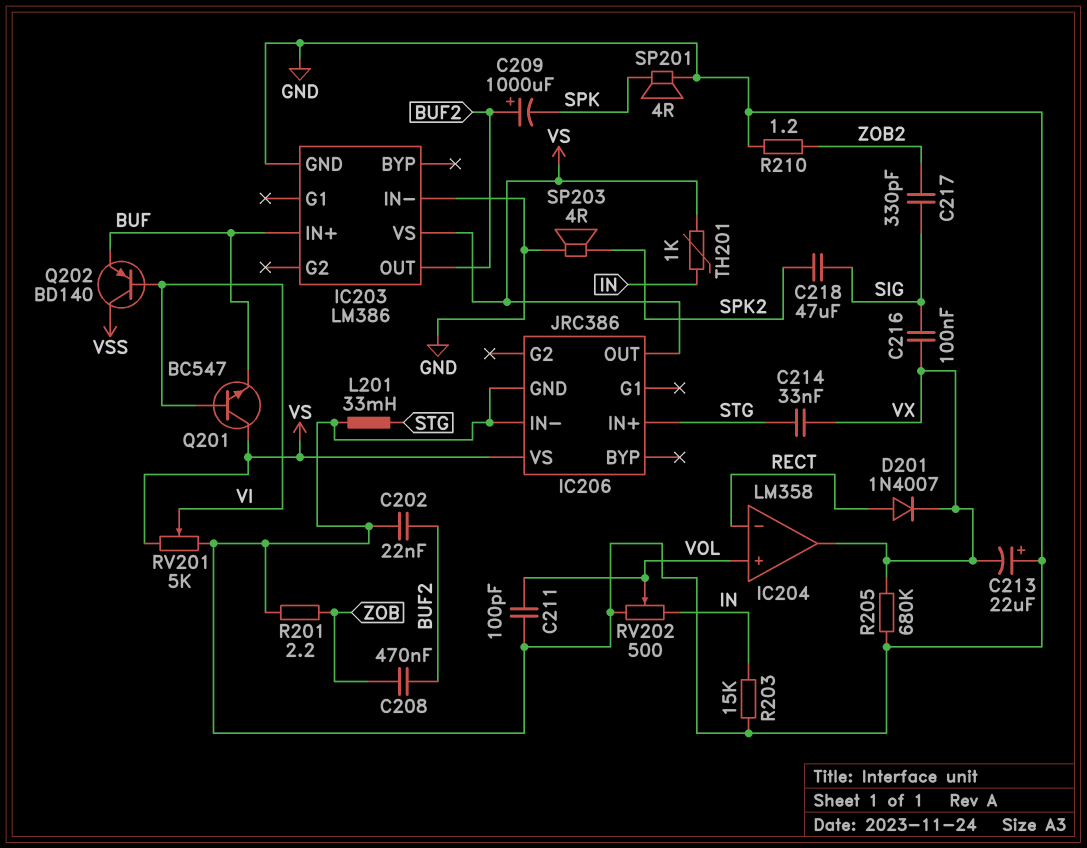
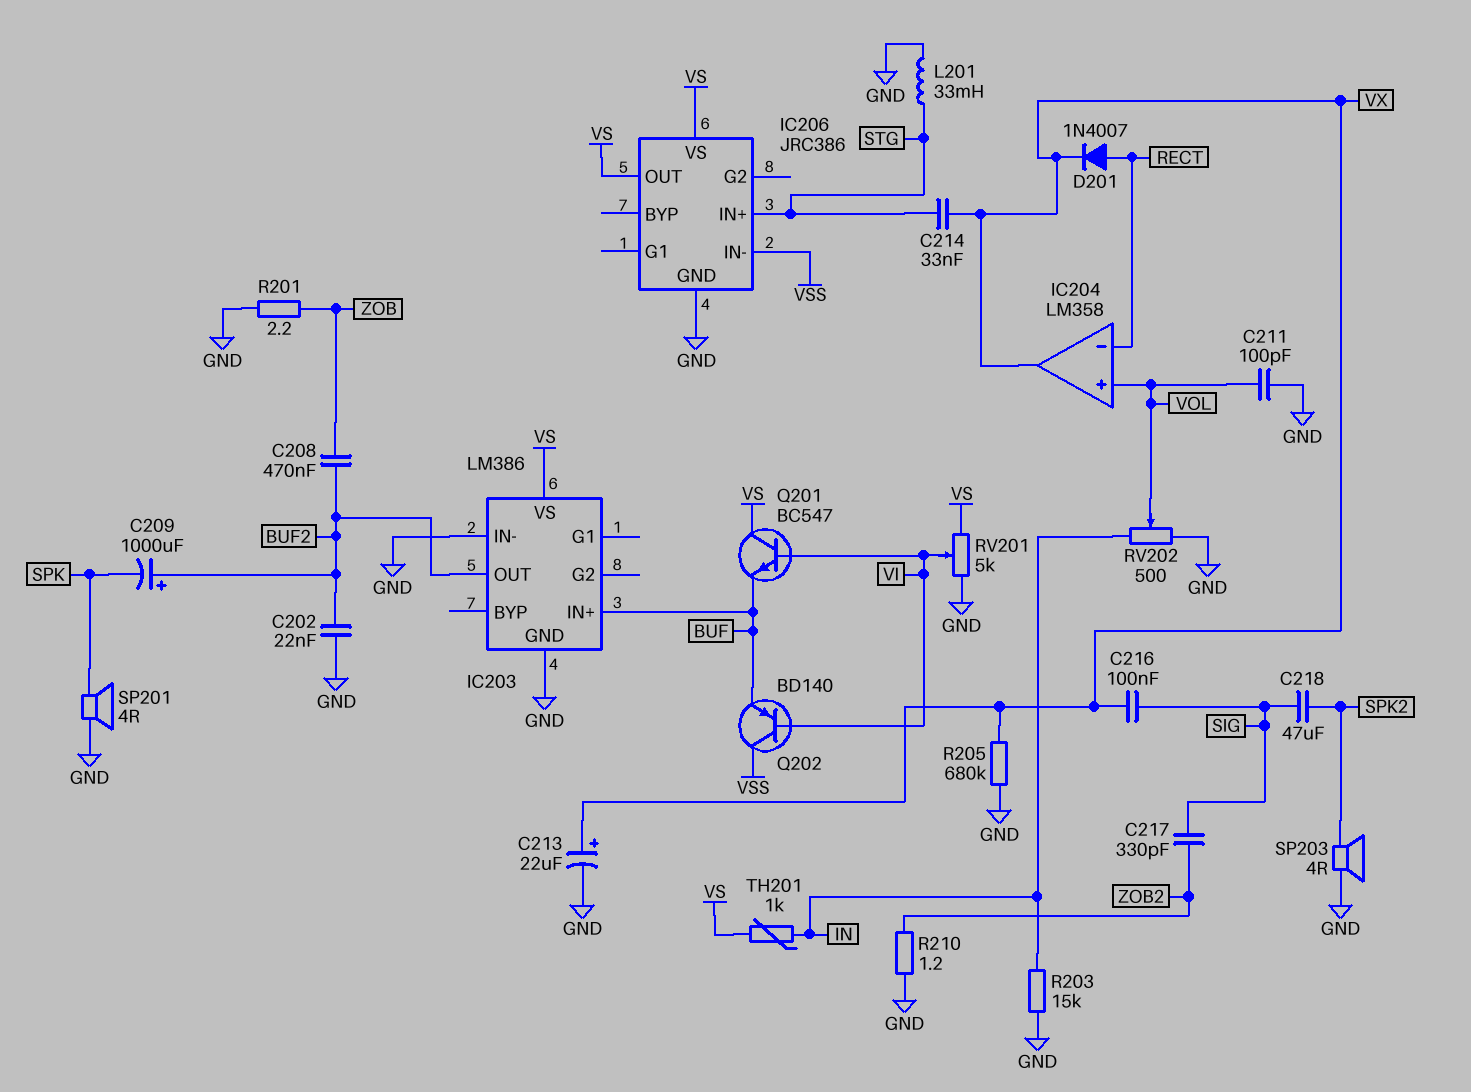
C213: 22uF (plus GND, minus VX) -> 22uF (plus VX, minus GND)
IC206 pin IN-: GND -> VSS

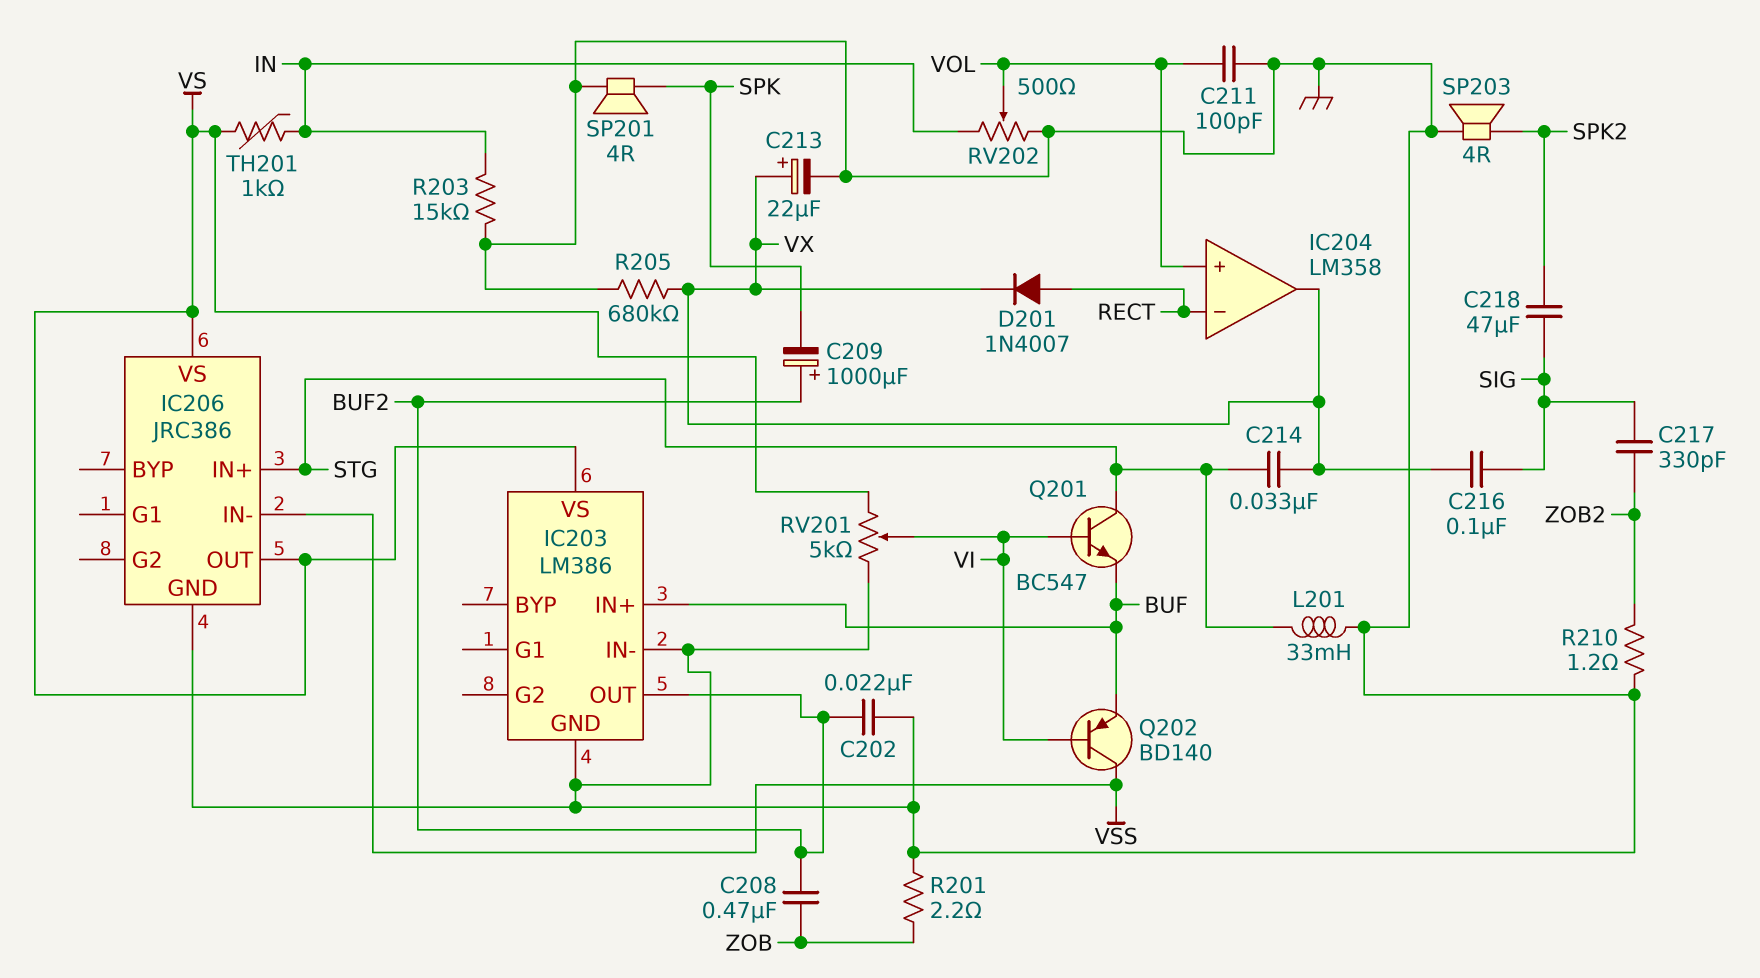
Q201: NPN BC547 (B VI, C VS, E BUF) -> NPN BC547 (B VI, C STG, E BUF)

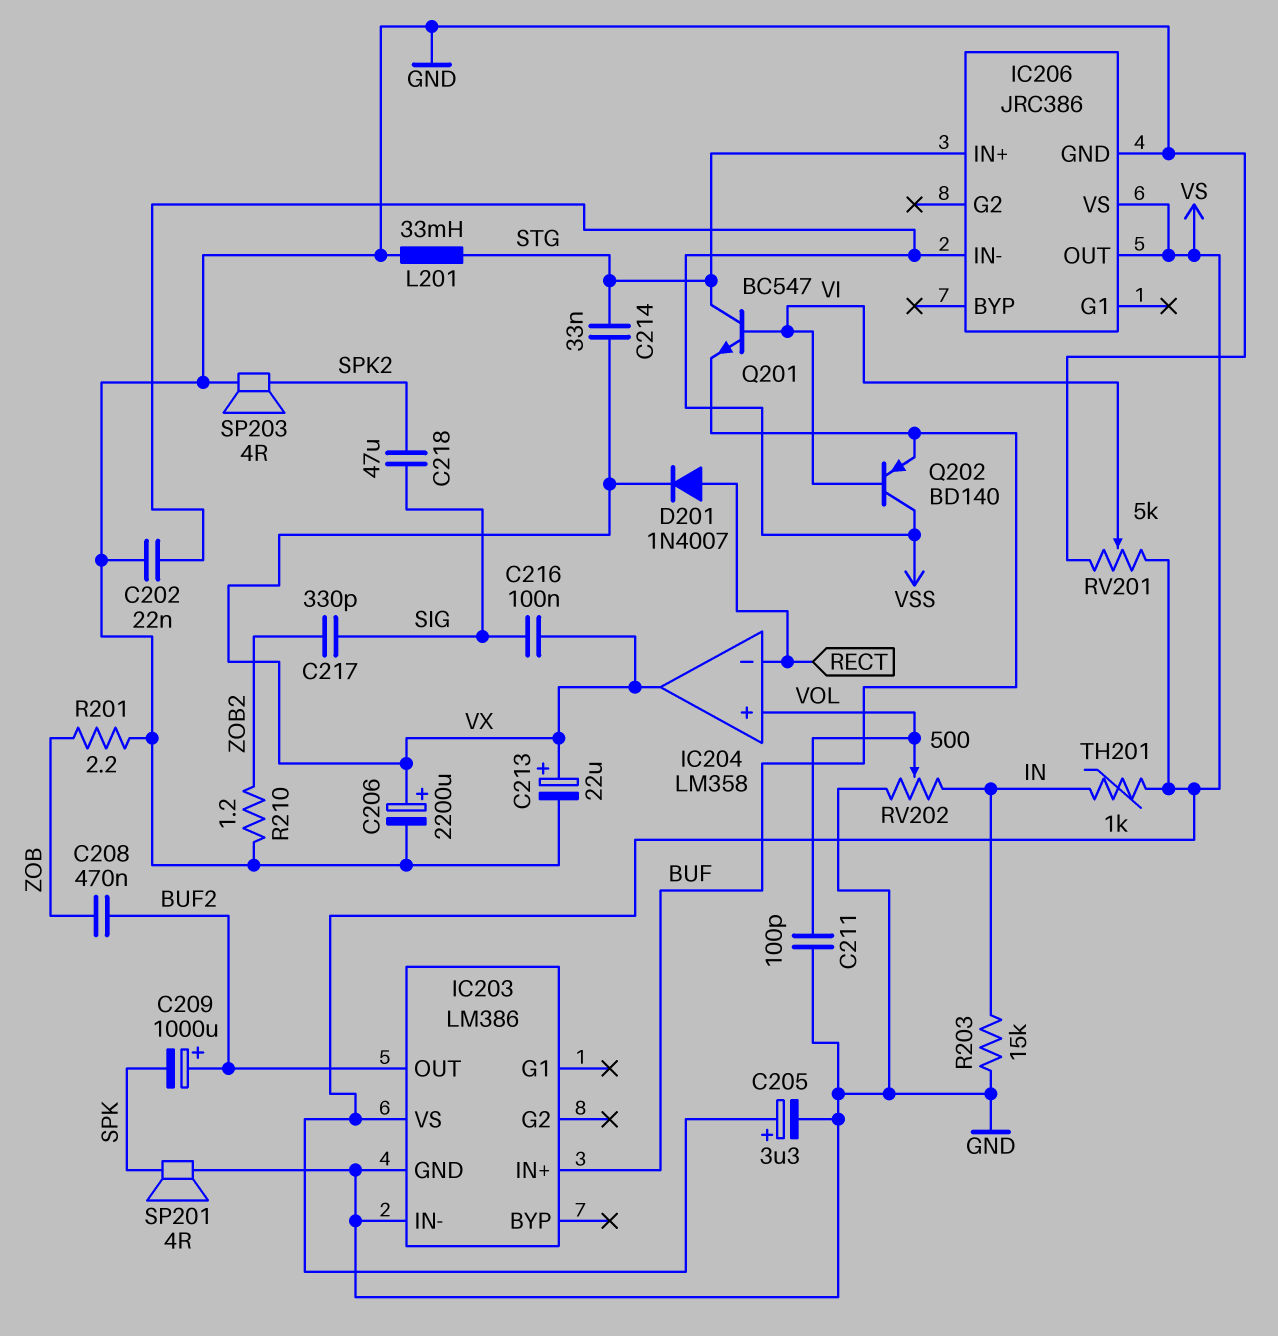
C202: 22nF (BUF2, GND) -> 22nF (GND, VSS)
C205: none -> 3.3uF (plus VS, minus GND)
C206: none -> 2200uF (plus VX, minus GND)
R205: 680k (GND, VX) -> none

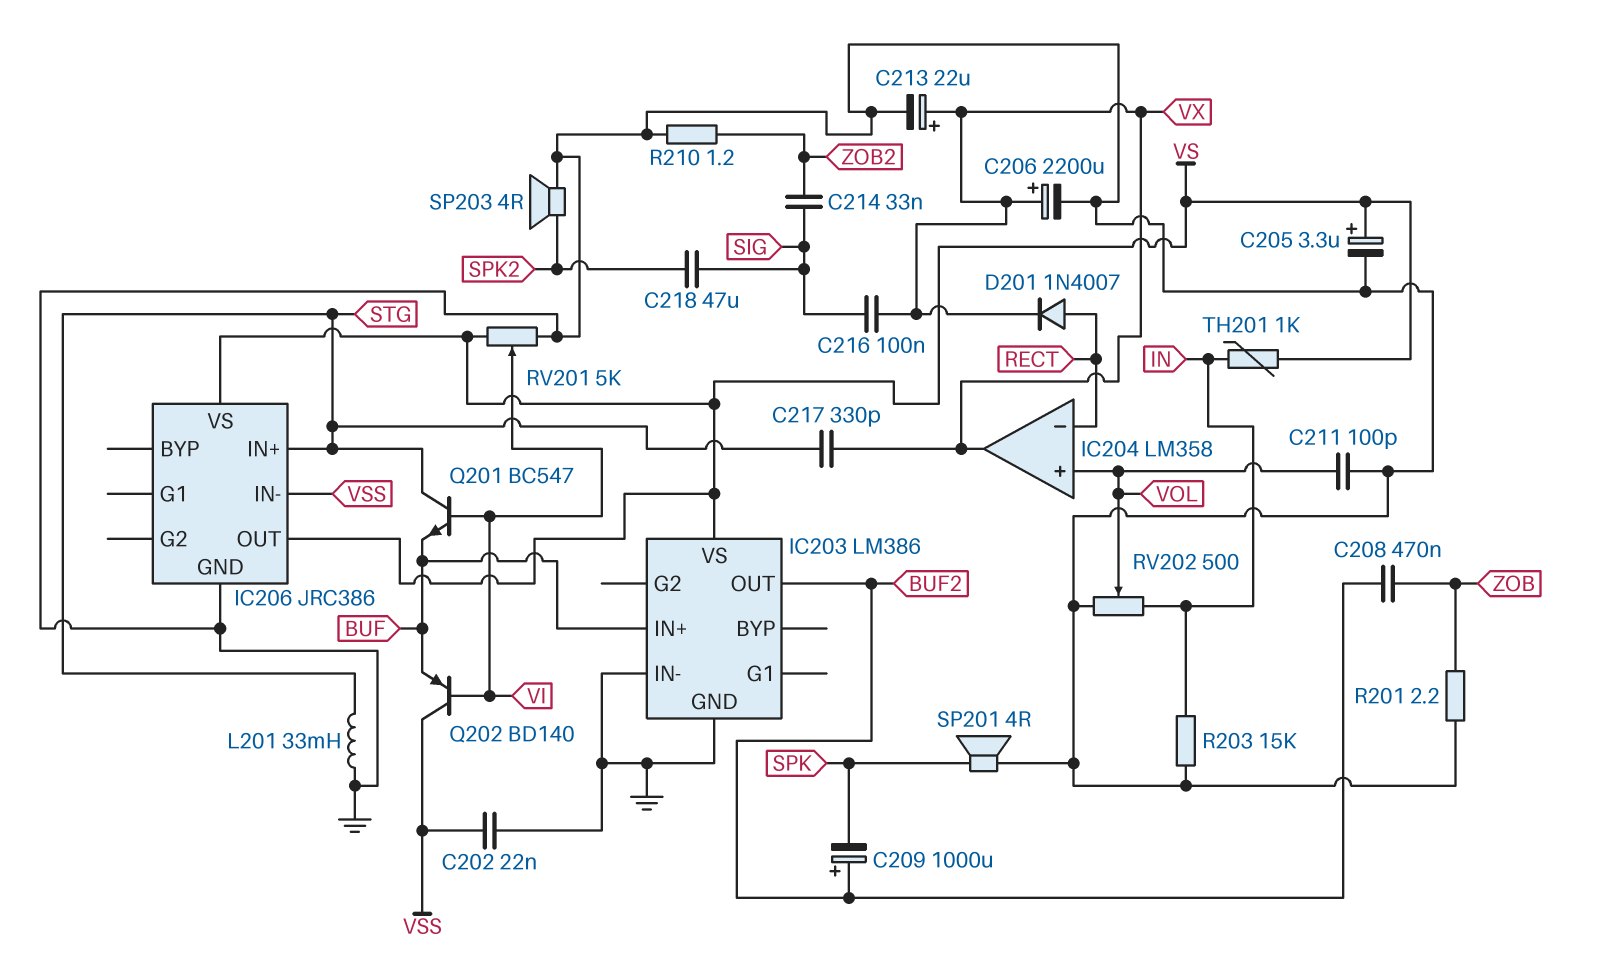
C214: 33nF (STG, VX) -> 33nF (SIG, ZOB2)
C217: 330pF (SIG, ZOB2) -> 330pF (STG, VX)

